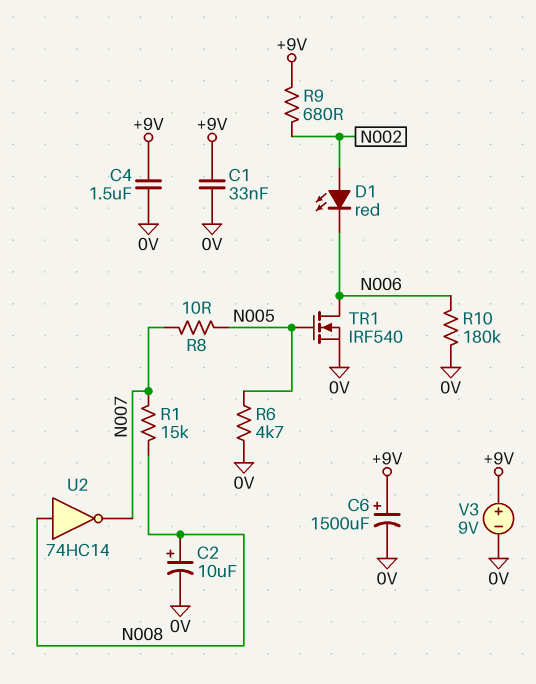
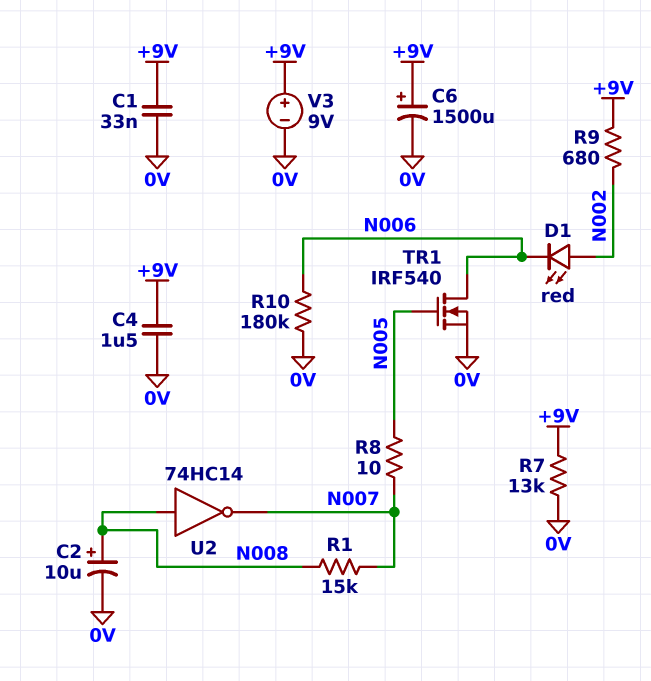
R6: 4.7k (0V, N005) -> none
R7: none -> 13k (+9V, 0V)

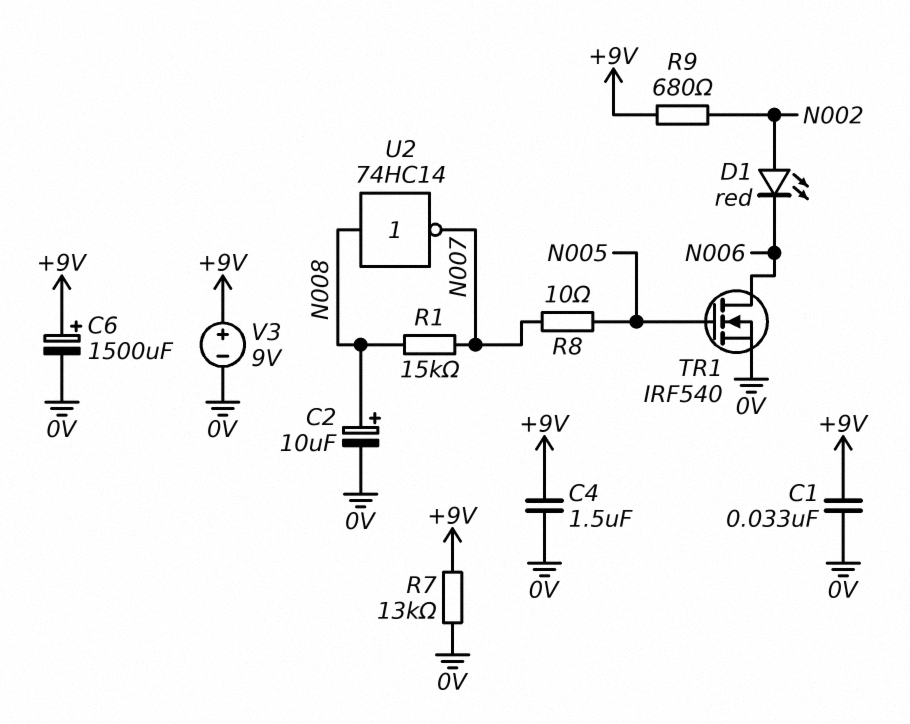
R10: 180k (0V, N006) -> none

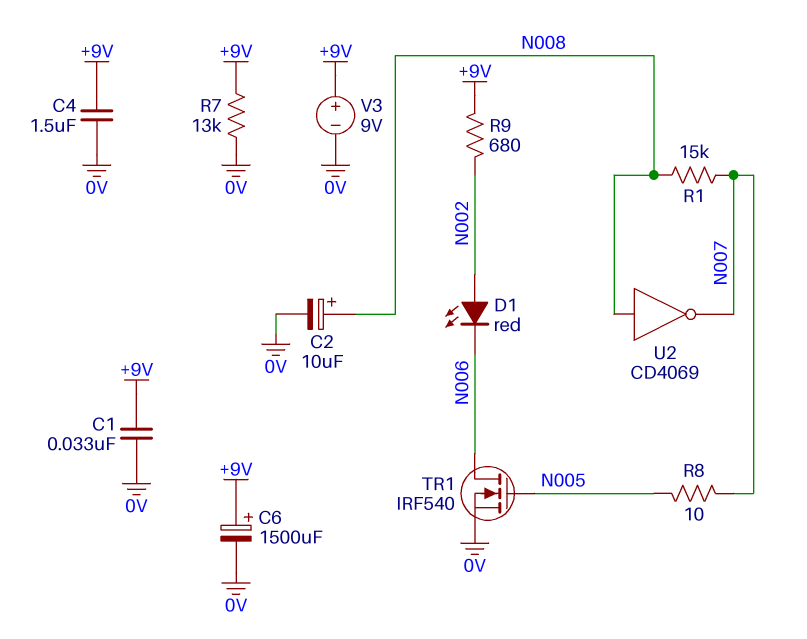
U2: NOT 74HC14 (in N008, out N007) -> NOT CD4069 (in N008, out N007)

